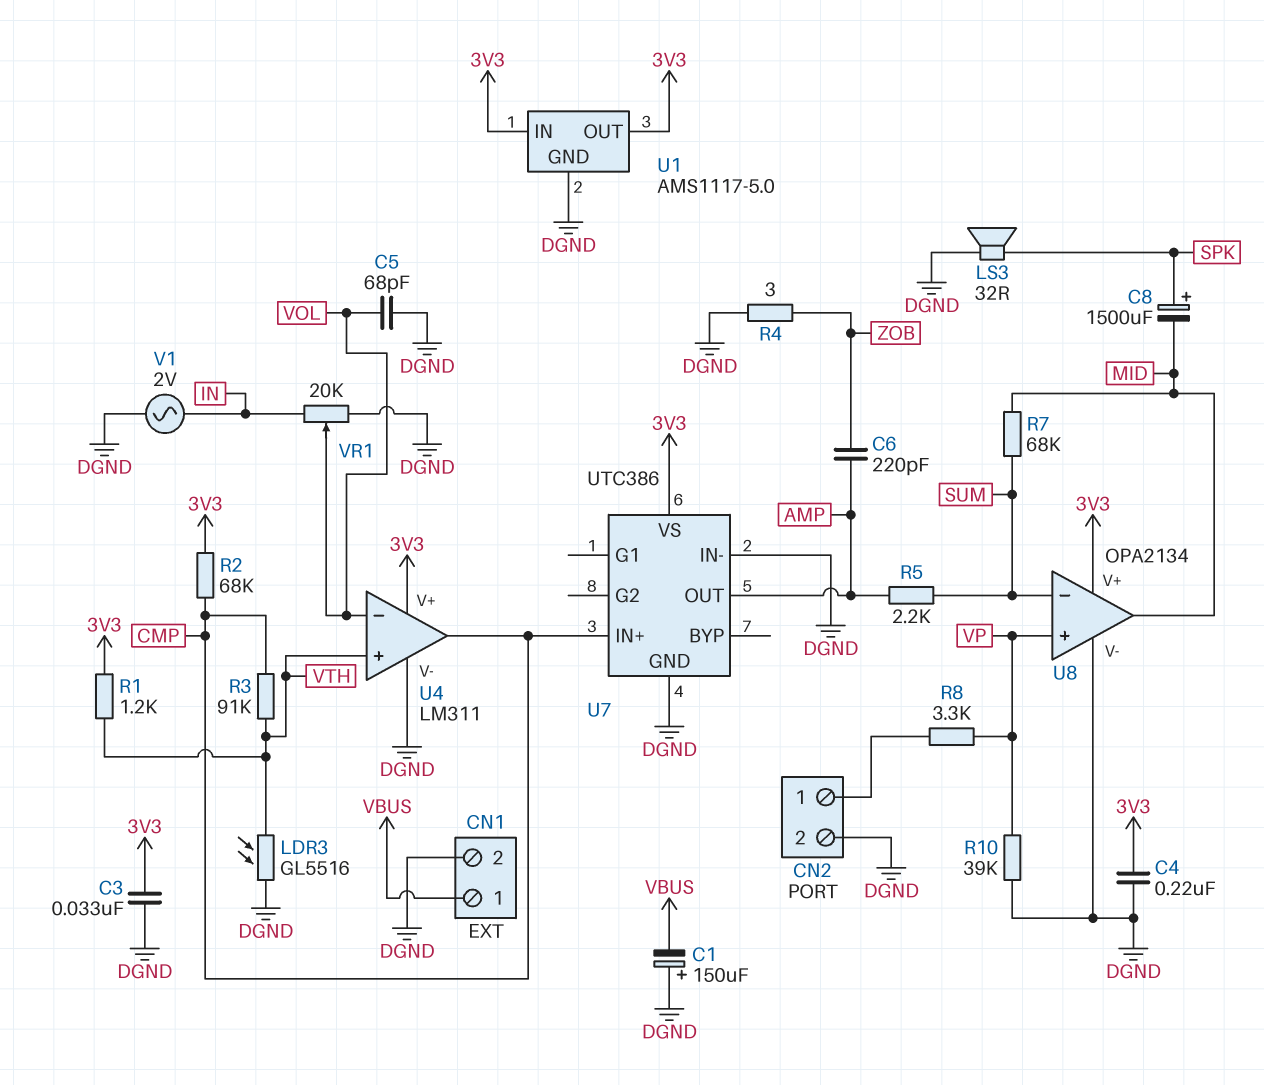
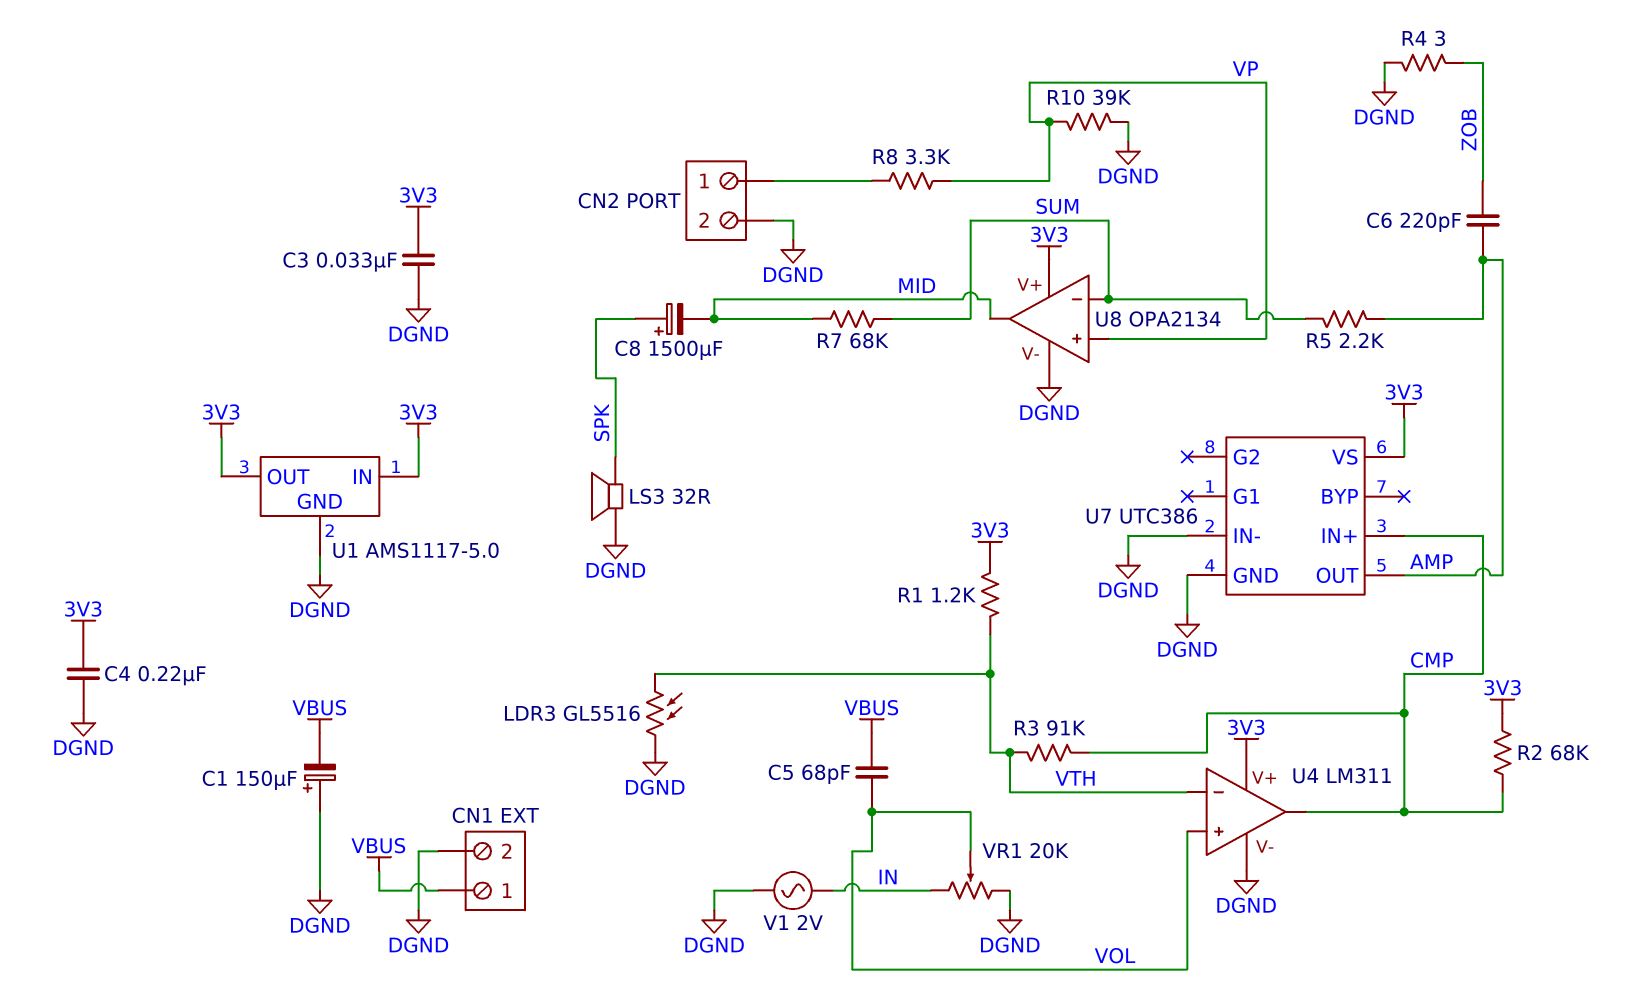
C5: 68pF (DGND, VOL) -> 68pF (VBUS, VOL)
U4 pin in+: VTH -> VOL
U4 pin in-: VOL -> VTH

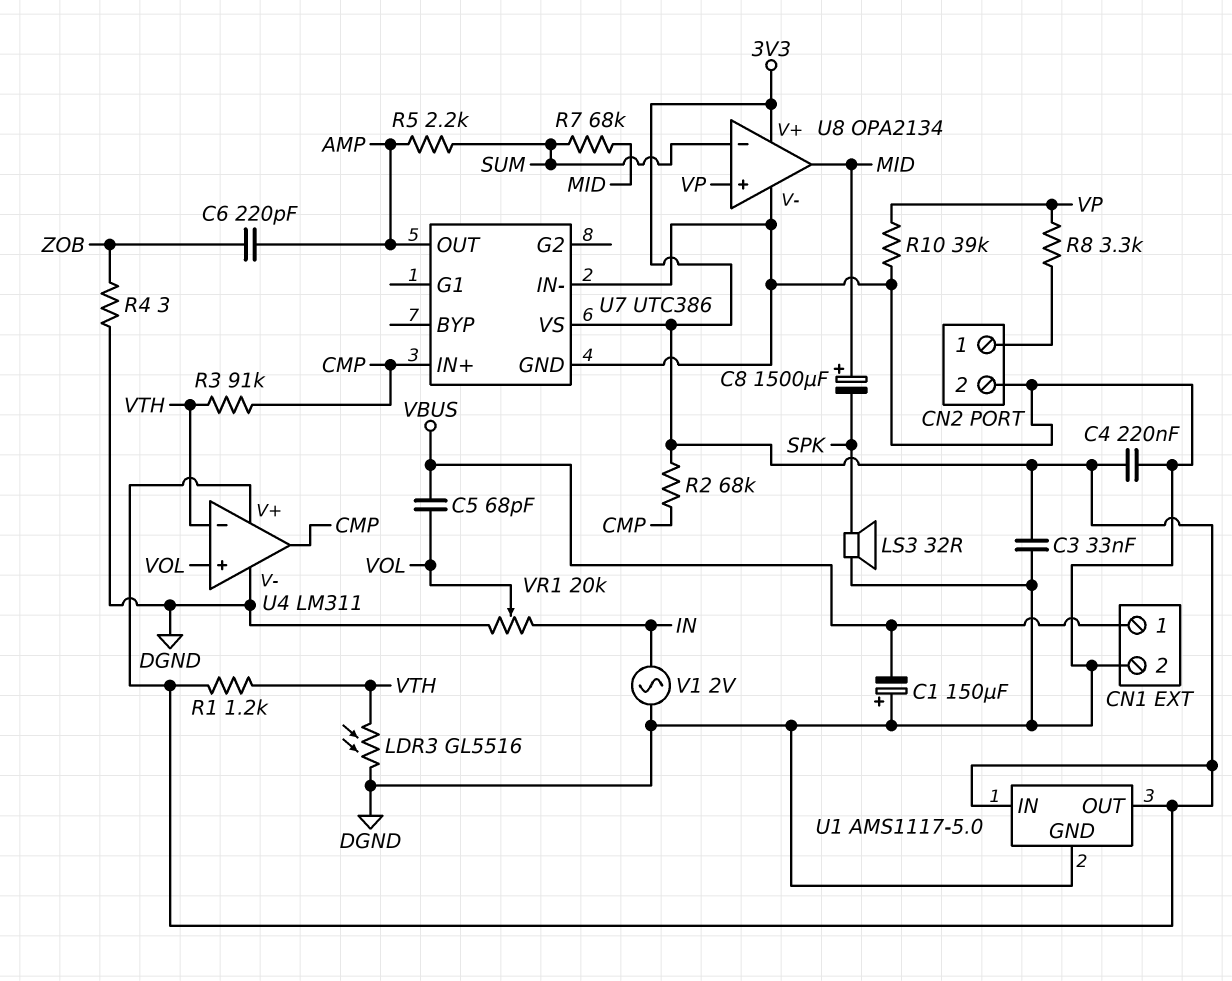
C8: 1500uF (plus SPK, minus MID) -> 1500uF (plus MID, minus SPK)

